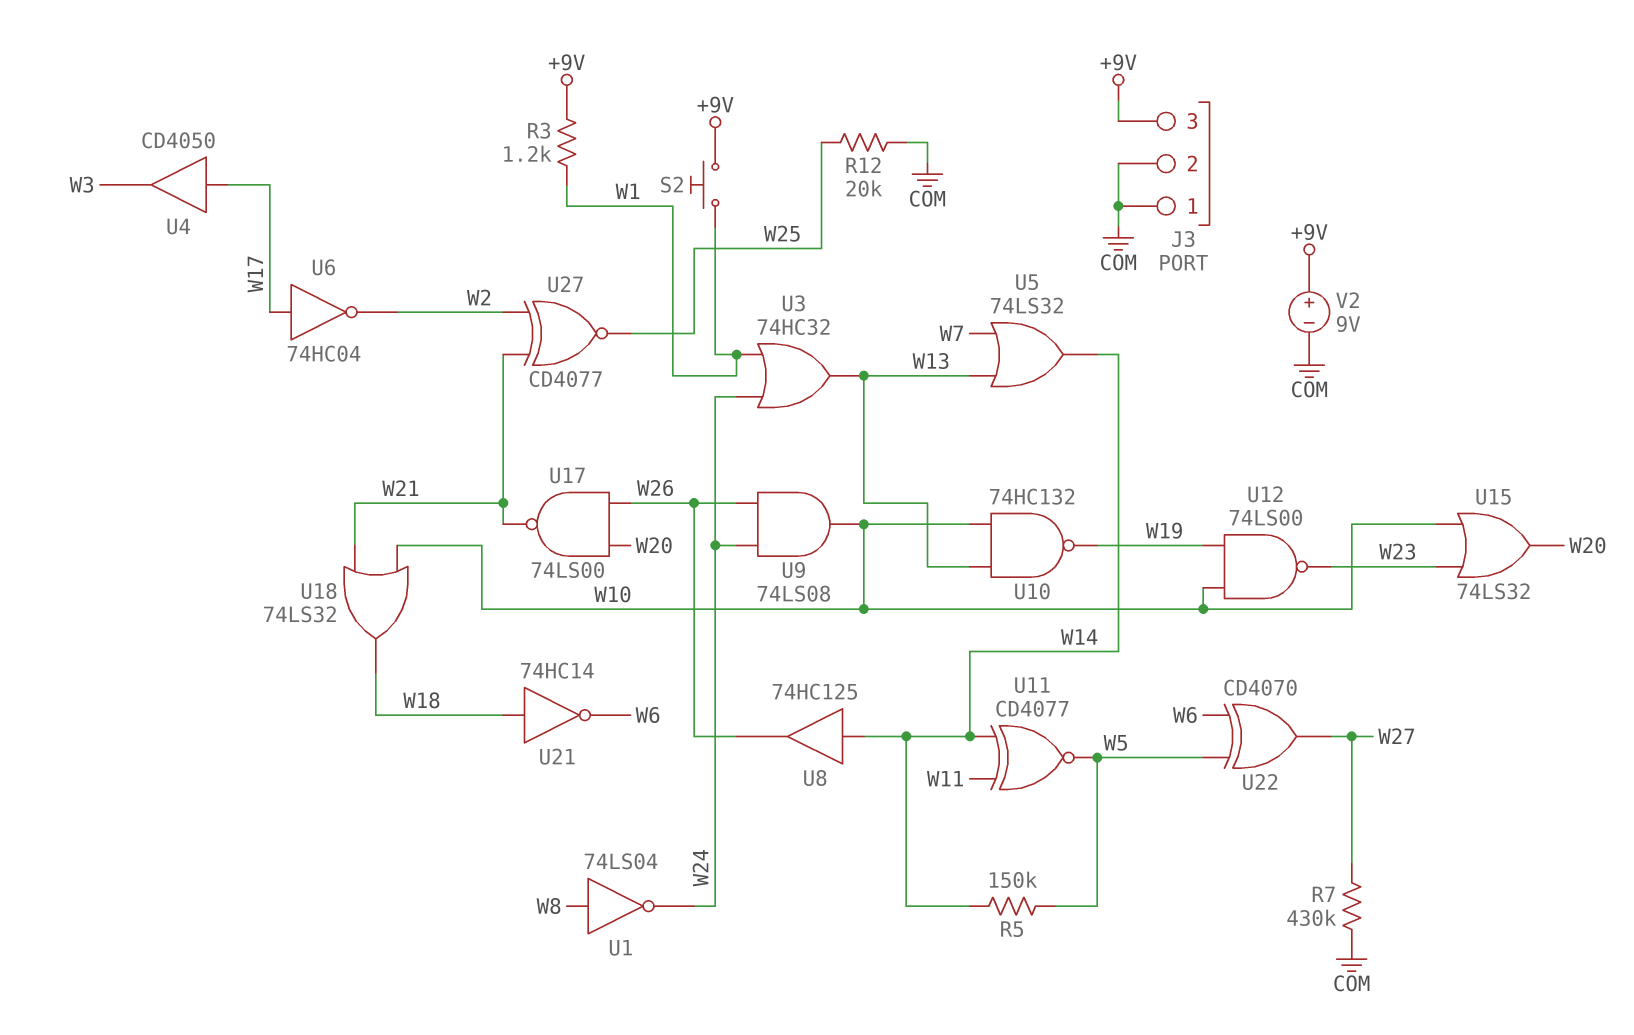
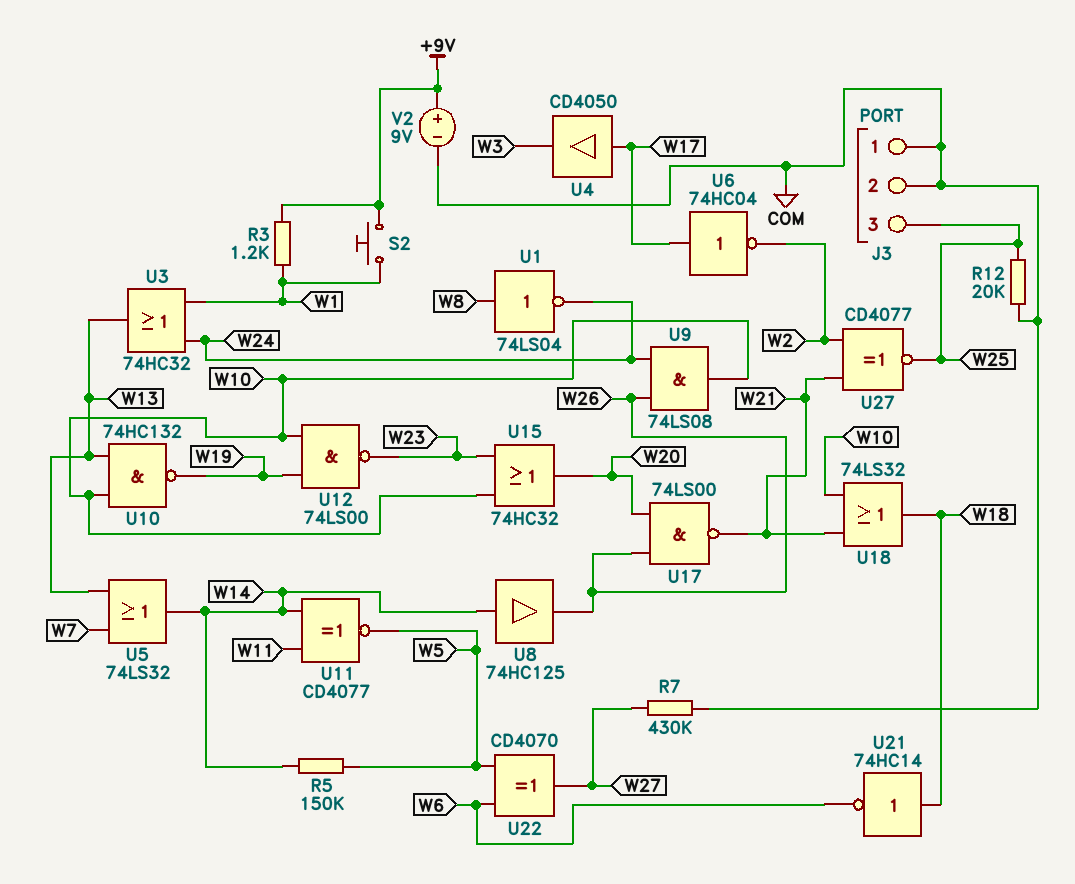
J3 pin 3: +9V -> W25
U15: OR 74LS32 (in W10, in W23, out W20) -> OR 74HC32 (in W10, in W23, out W20)

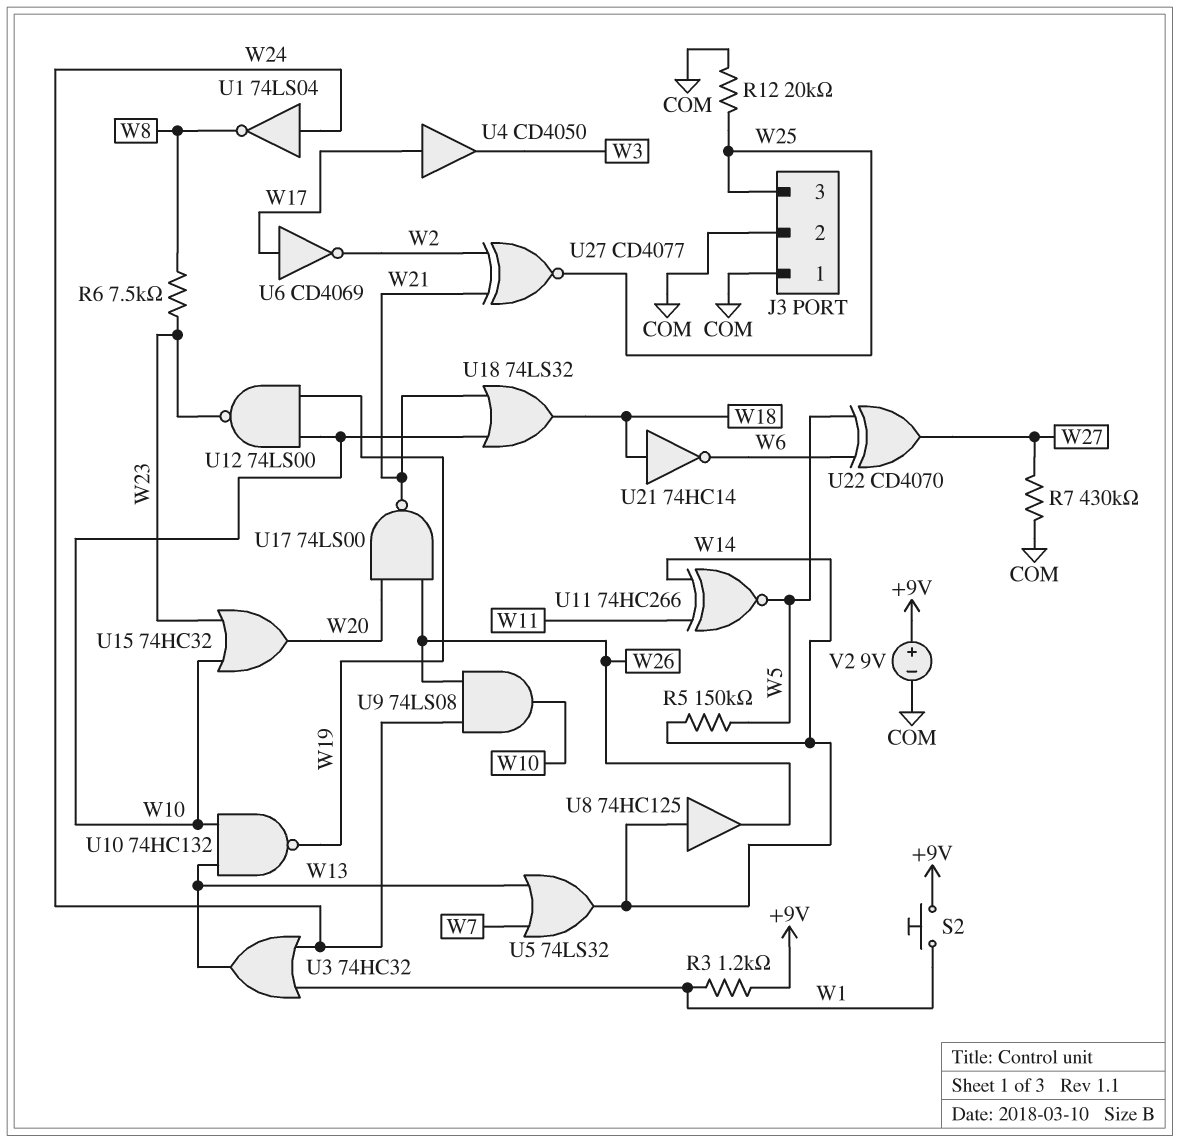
R6: none -> 7.5k (W8, W23)
U1: NOT 74LS04 (in W8, out W24) -> NOT 74LS04 (in W24, out W8)
U6: NOT 74HC04 (in W17, out W2) -> NOT CD4069 (in W17, out W2)
U11: XNOR CD4077 (in W11, in W14, out W5) -> XNOR 74HC266 (in W11, in W14, out W5)

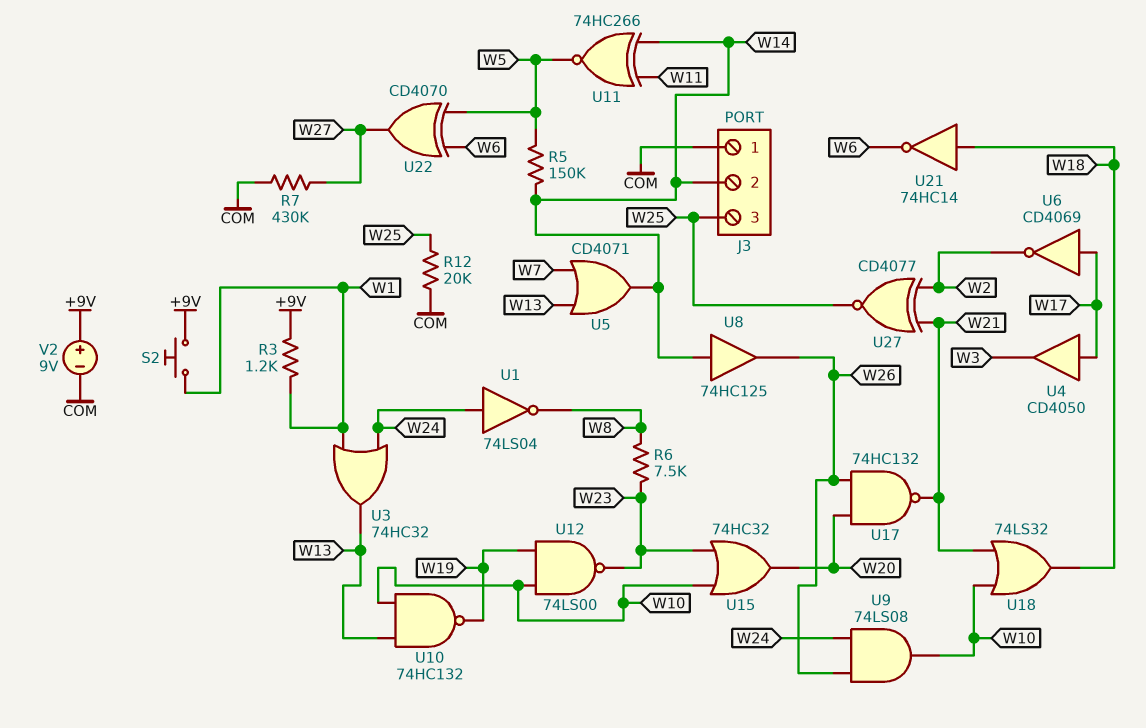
J3 pin 2: COM -> W14
U5: OR 74LS32 (in W7, in W13, out W14) -> OR CD4071 (in W7, in W13, out W14)
U17: NAND 74LS00 (in W20, in W26, out W21) -> NAND 74HC132 (in W20, in W26, out W21)

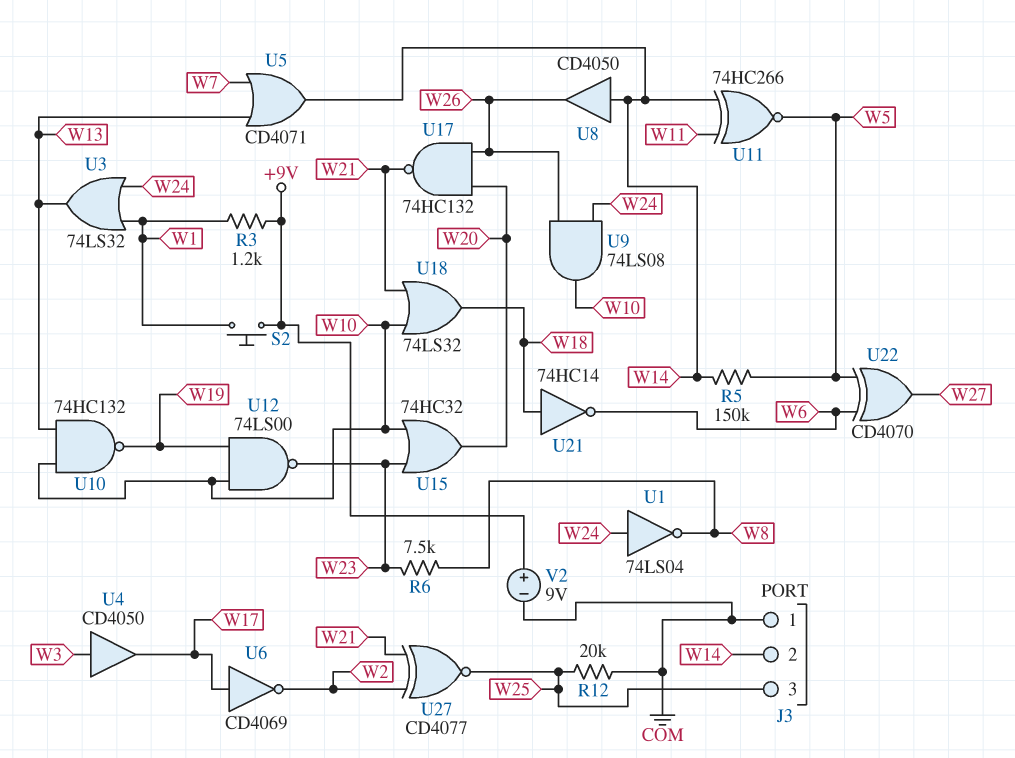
R7: 430k (COM, W27) -> none
U3: OR 74HC32 (in W1, in W24, out W13) -> OR 74LS32 (in W1, in W24, out W13)
U4: buffer CD4050 (in W17, out W3) -> buffer CD4050 (in W3, out W17)
U8: buffer 74HC125 (in W14, out W26) -> buffer CD4050 (in W14, out W26)

